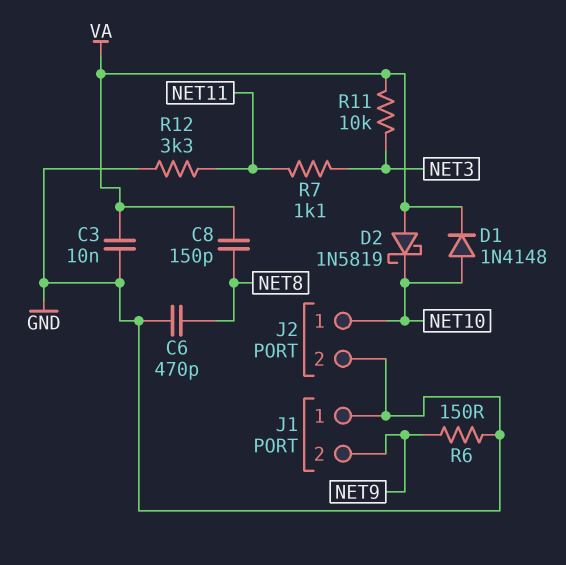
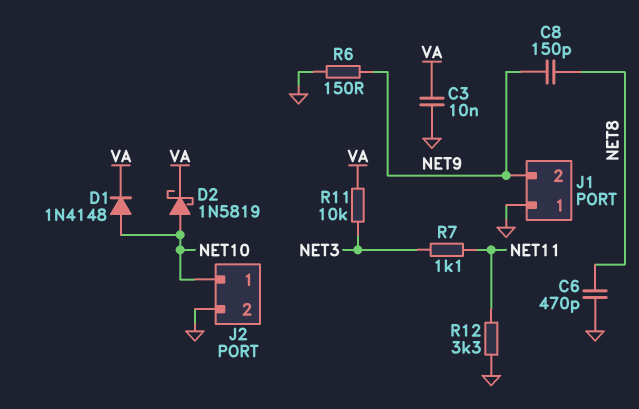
C8: 150pF (NET8, VA) -> 150pF (NET8, NET9)
D2: schottky 1N5819 (A VA, K NET10) -> schottky 1N5819 (A NET10, K VA)

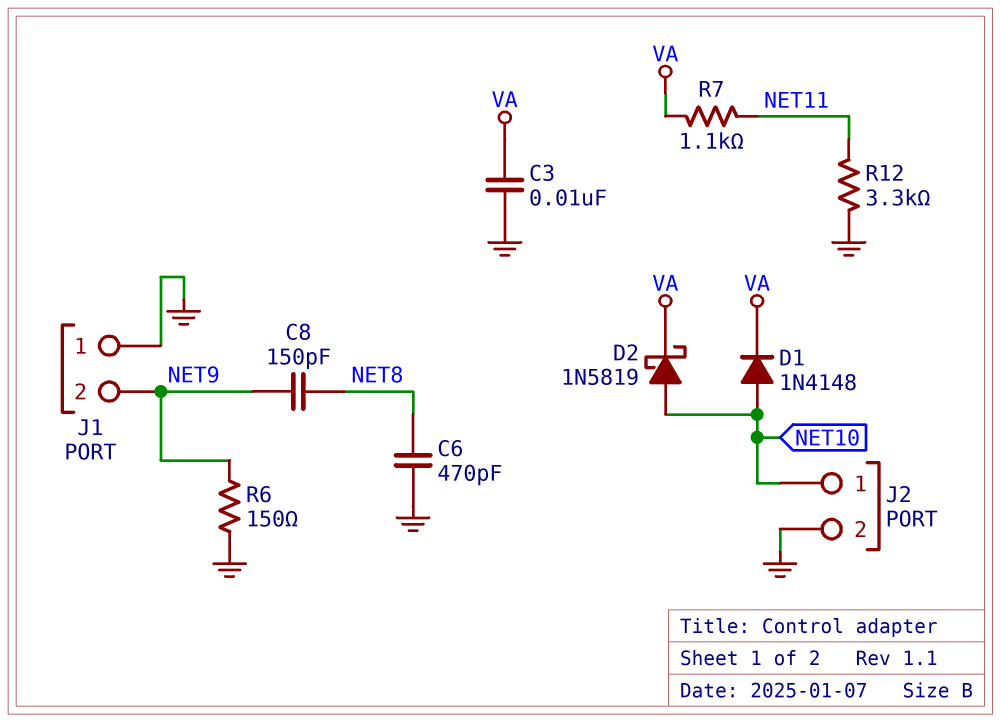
R7: 1.1k (NET3, NET11) -> 1.1k (NET11, VA)
R11: 10k (NET3, VA) -> none

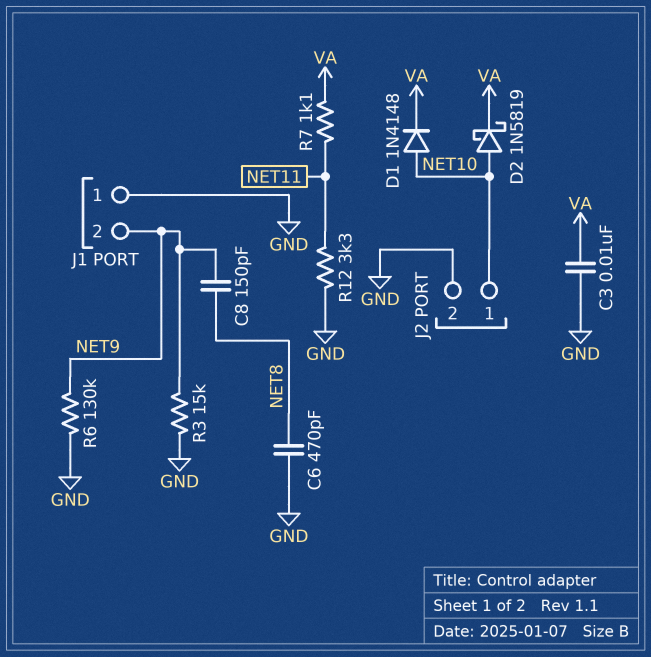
R3: none -> 15k (GND, NET9)
R6: 150 (GND, NET9) -> 130k (GND, NET9)

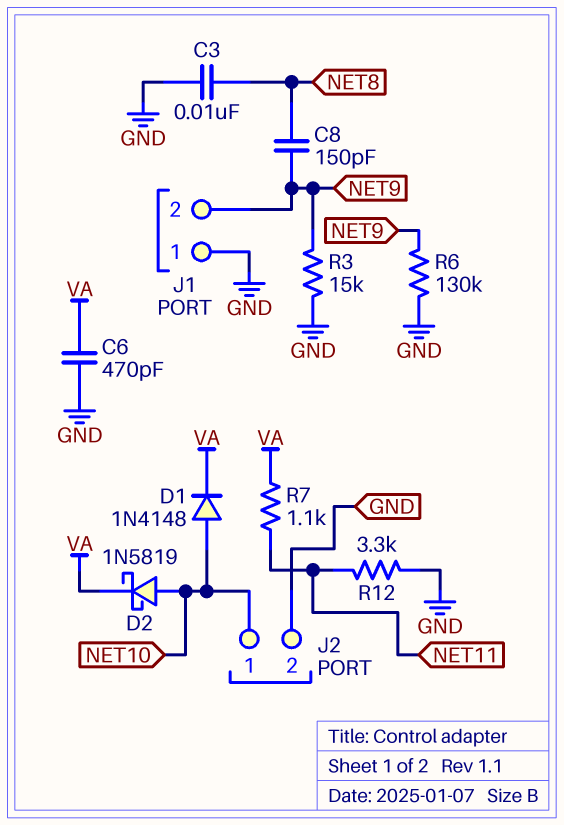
C3: 10nF (GND, VA) -> 10nF (GND, NET8)
C6: 470pF (GND, NET8) -> 470pF (GND, VA)

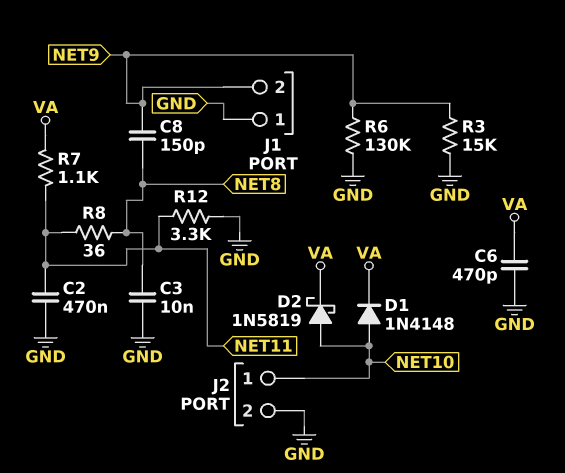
C2: none -> 470nF (GND, NET11)
R8: none -> 36 (NET8, NET11)

